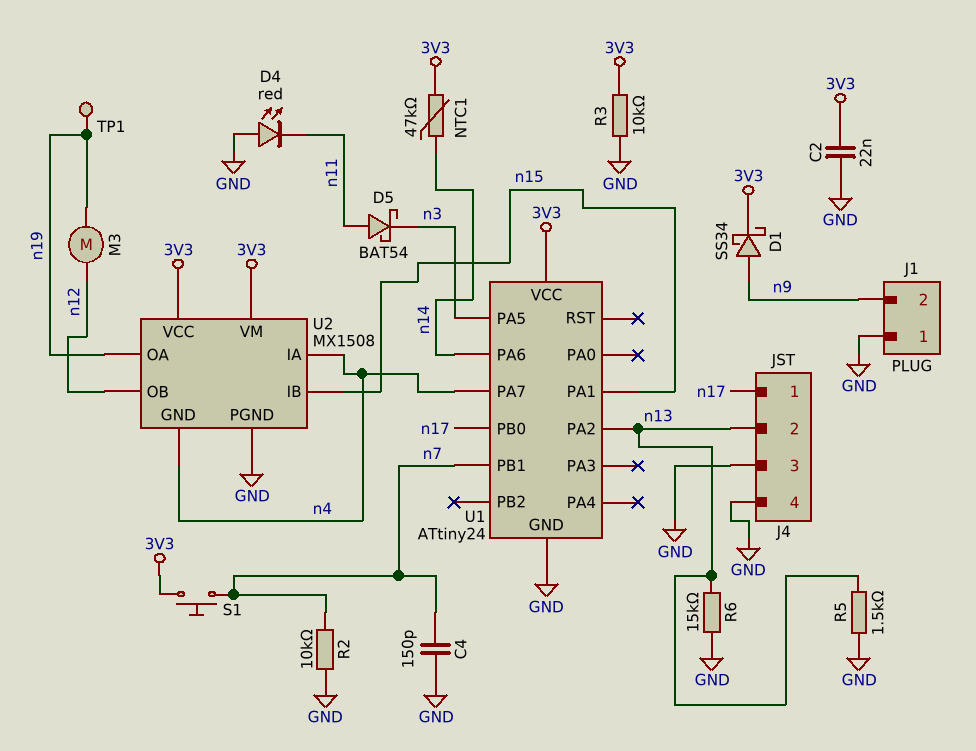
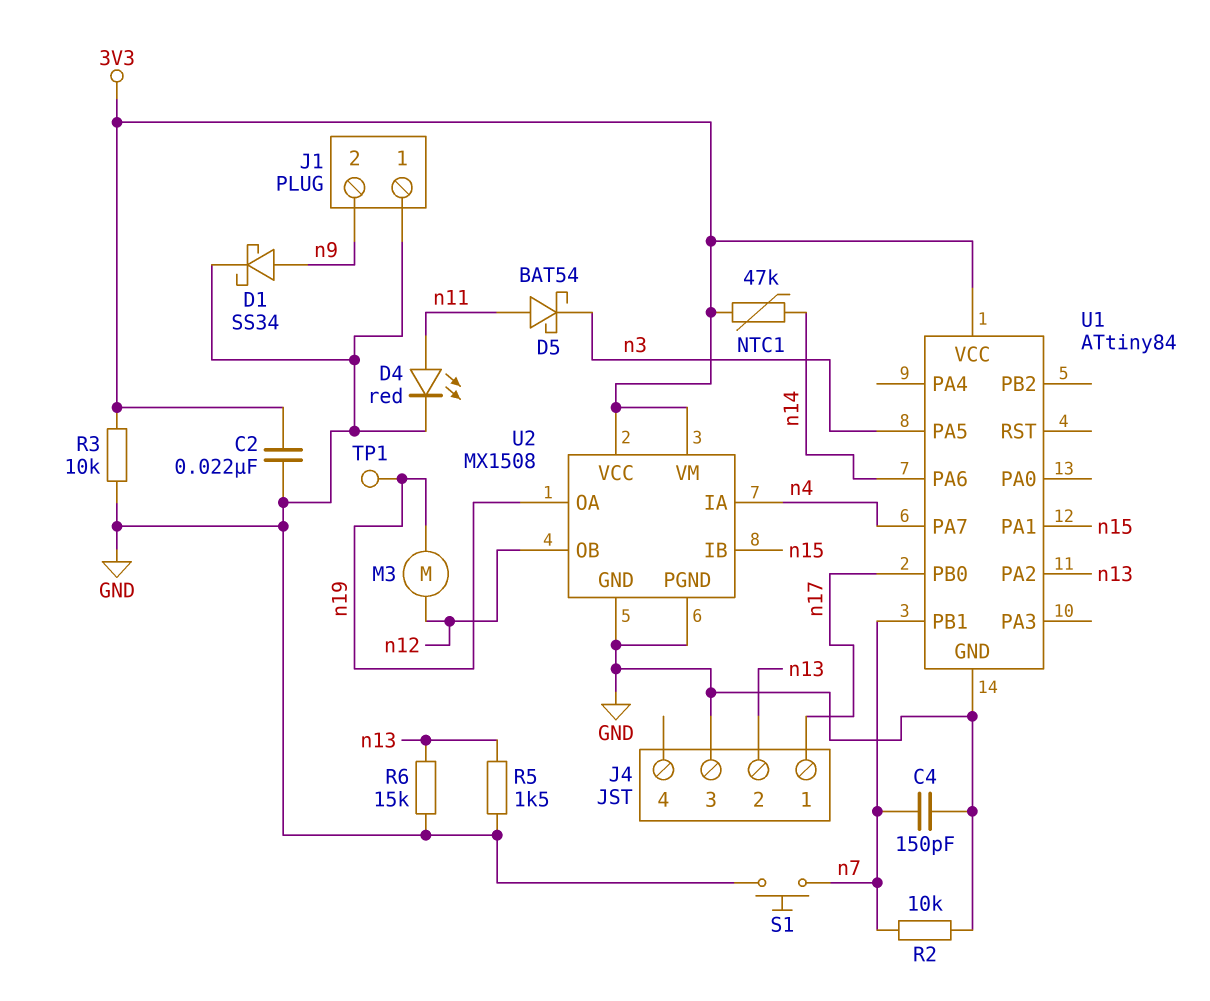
D1: schottky SS34 (A n9, K 3V3) -> schottky SS34 (A n9, K GND)
D4: LED red (A GND, K n11) -> LED red (A n11, K GND)
J4 pin 4: GND -> none
S1: button (3V3, n7) -> button (GND, n7)
U1: ATtiny24 -> ATtiny84
U2 pin GND: n4 -> GND

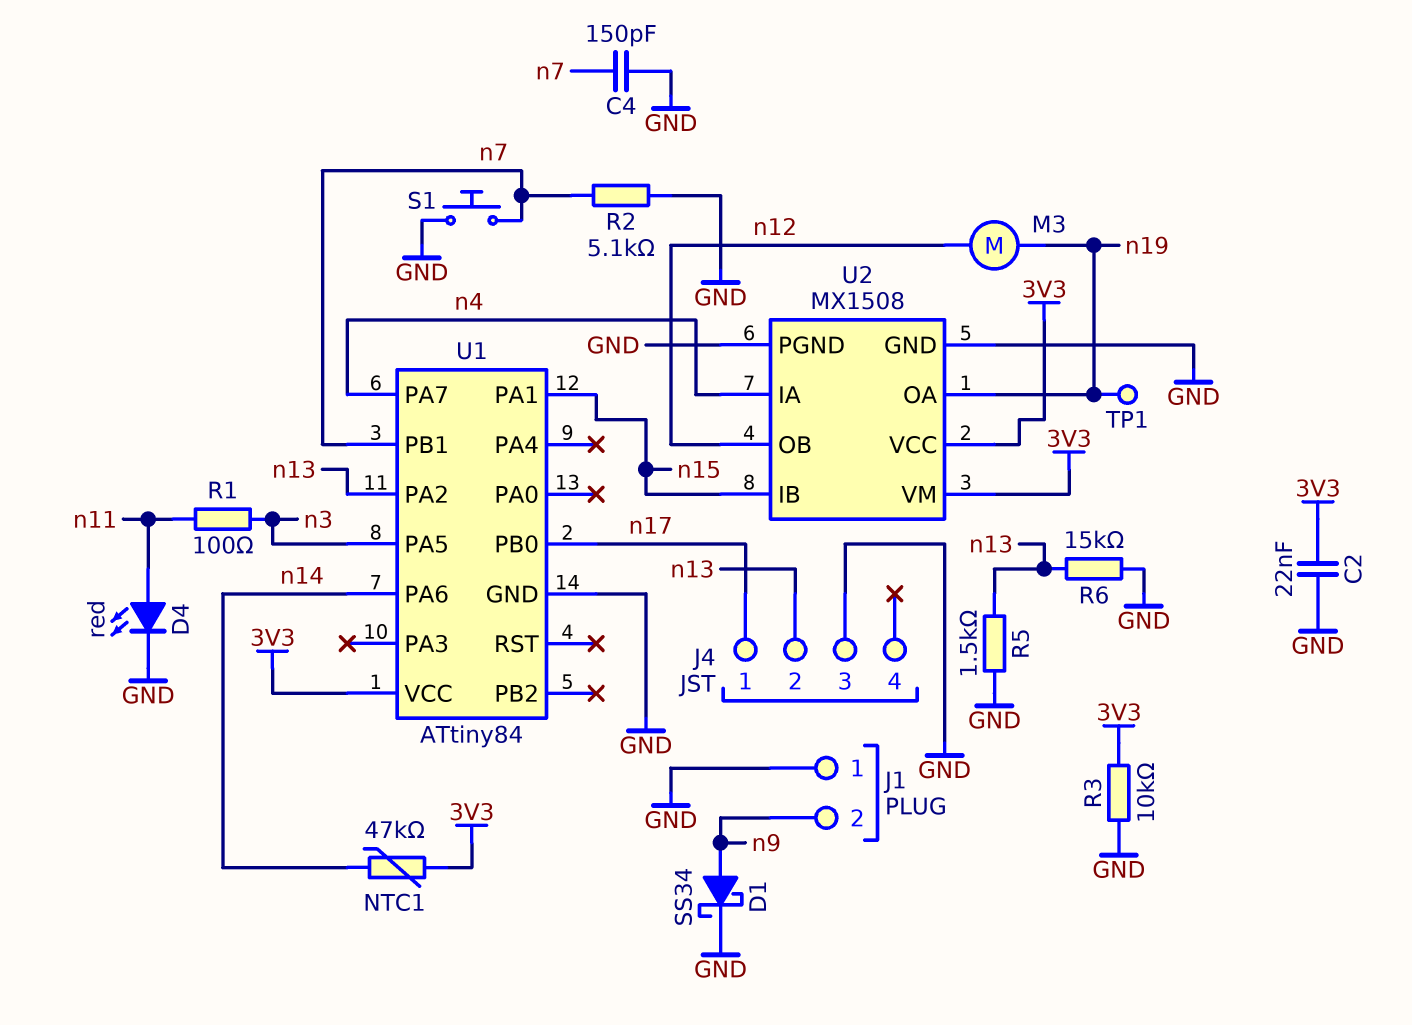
D5: schottky BAT54 (A n11, K n3) -> none
R1: none -> 100 (n3, n11)
R2: 10k (GND, n7) -> 5.1k (GND, n7)

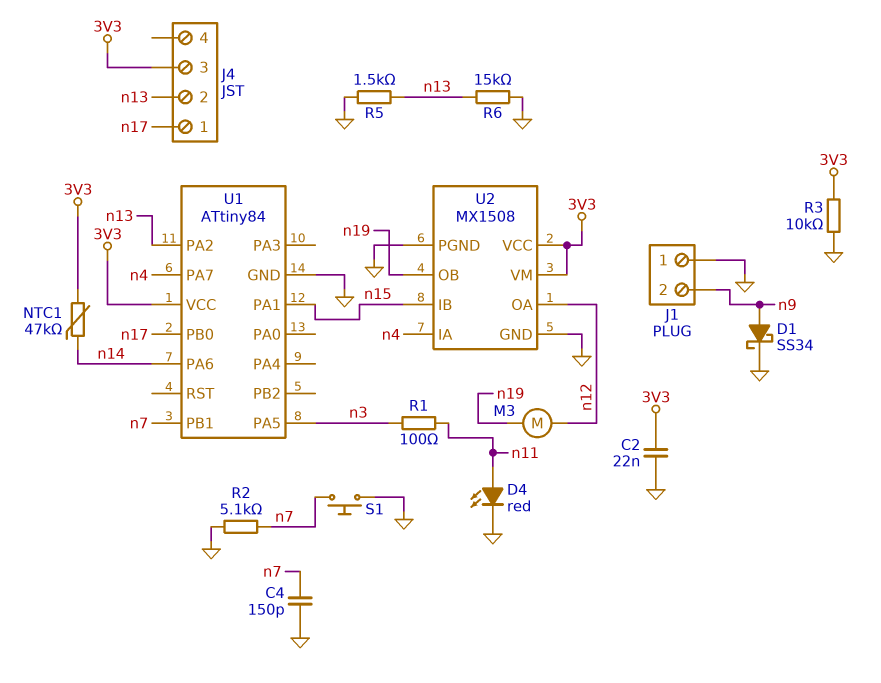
J4 pin 3: GND -> 3V3
TP1: test point (n19) -> none
U2 pin OA: n19 -> n12
U2 pin OB: n12 -> n19

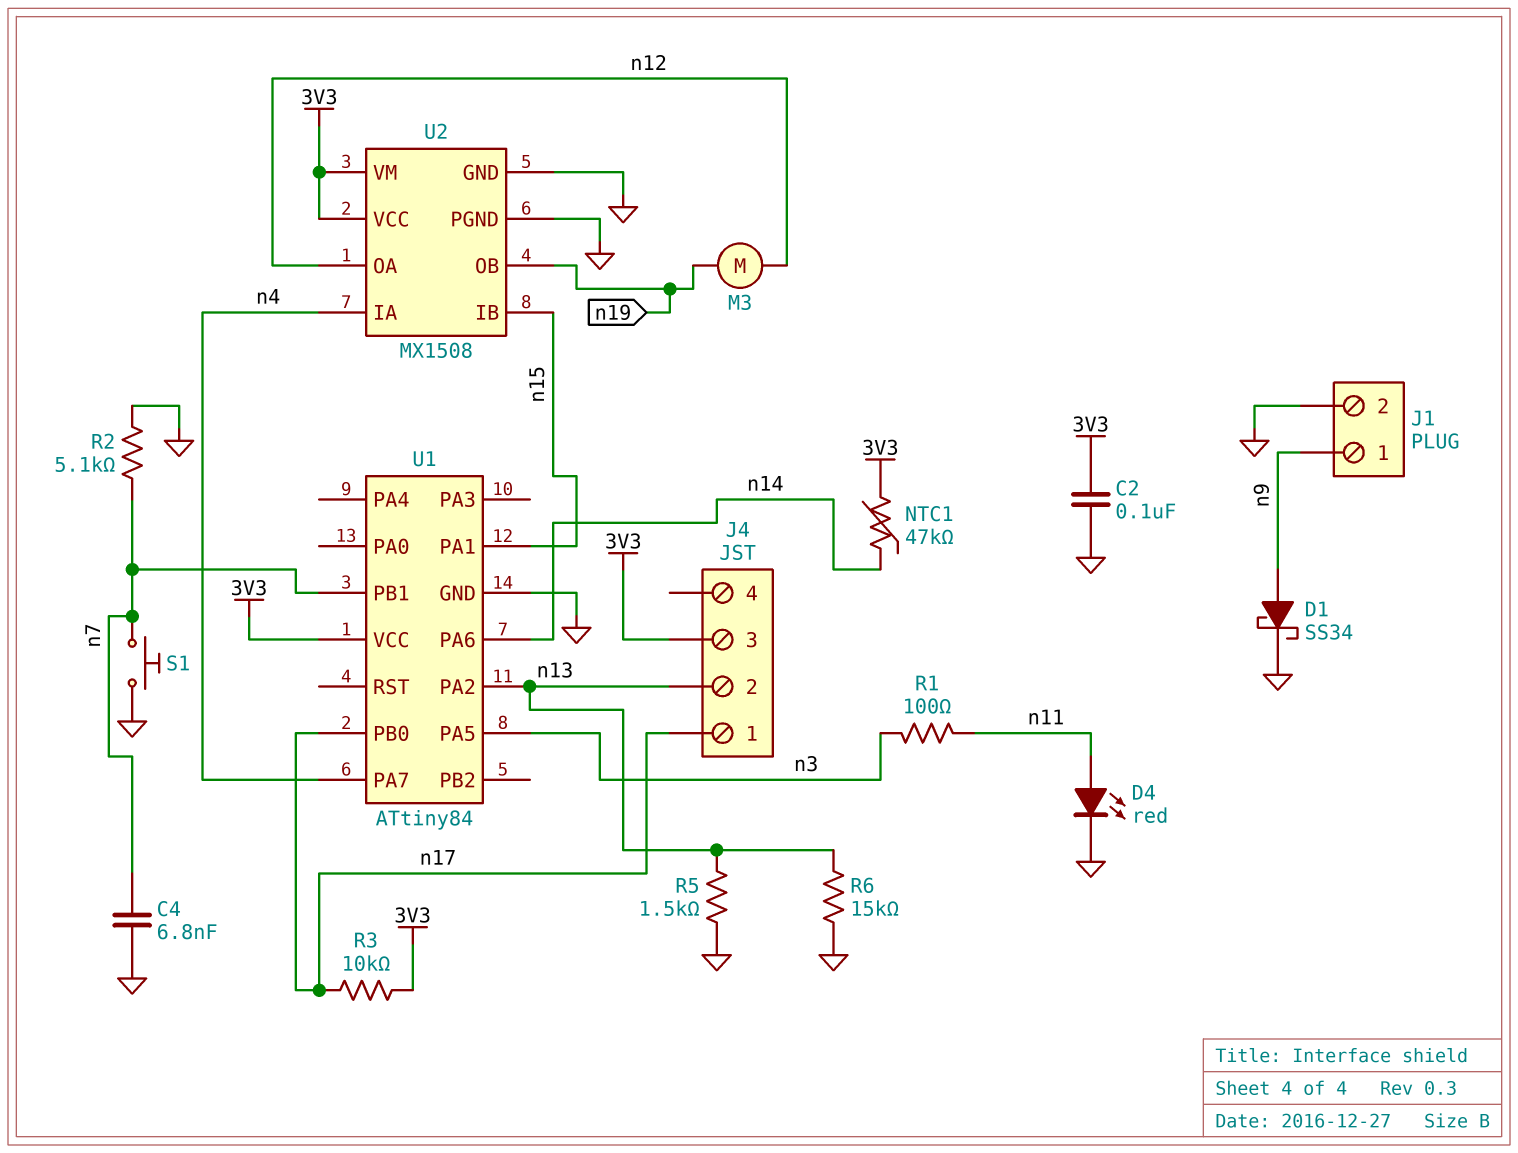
C2: 22nF (3V3, GND) -> 100nF (3V3, GND)
C4: 150pF (GND, n7) -> 6.8nF (GND, n7)
J1 pin 1: GND -> n9
J1 pin 2: n9 -> GND
R3: 10k (3V3, GND) -> 10k (3V3, n17)

